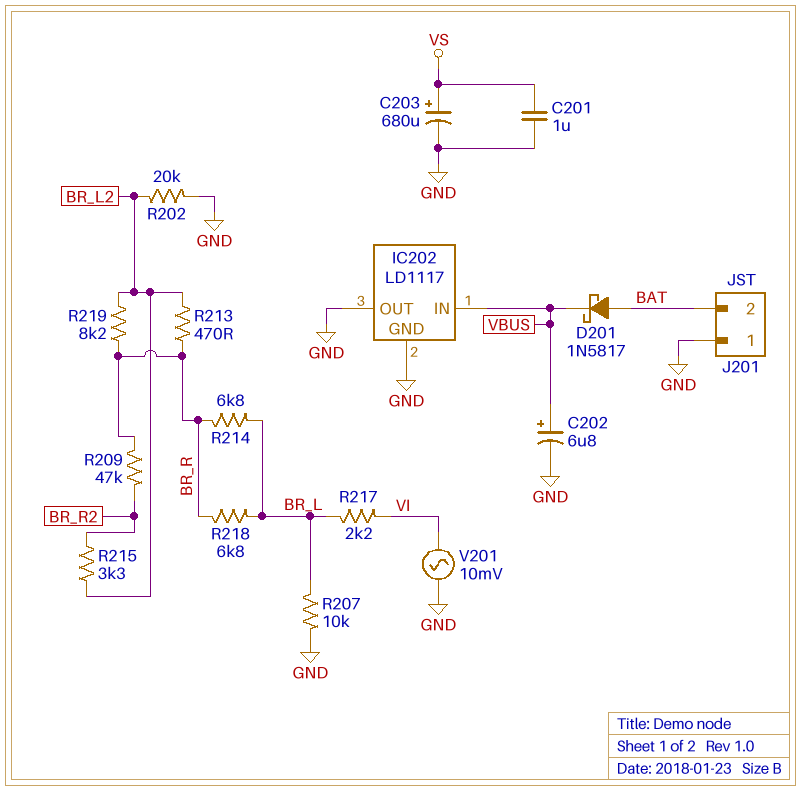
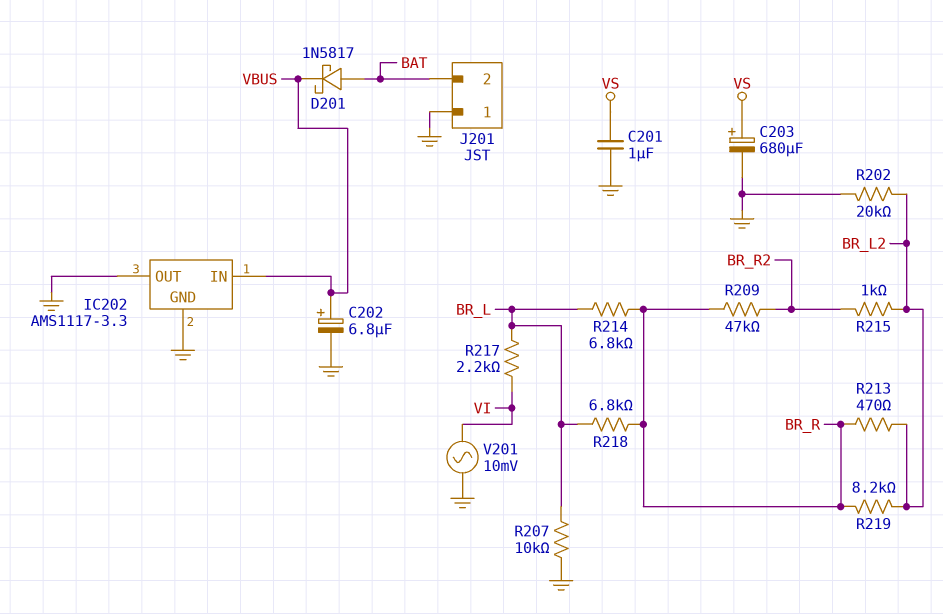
IC202: LD1117 -> AMS1117-3.3
R215: 3.3k (BR_L2, BR_R2) -> 1k (BR_L2, BR_R2)

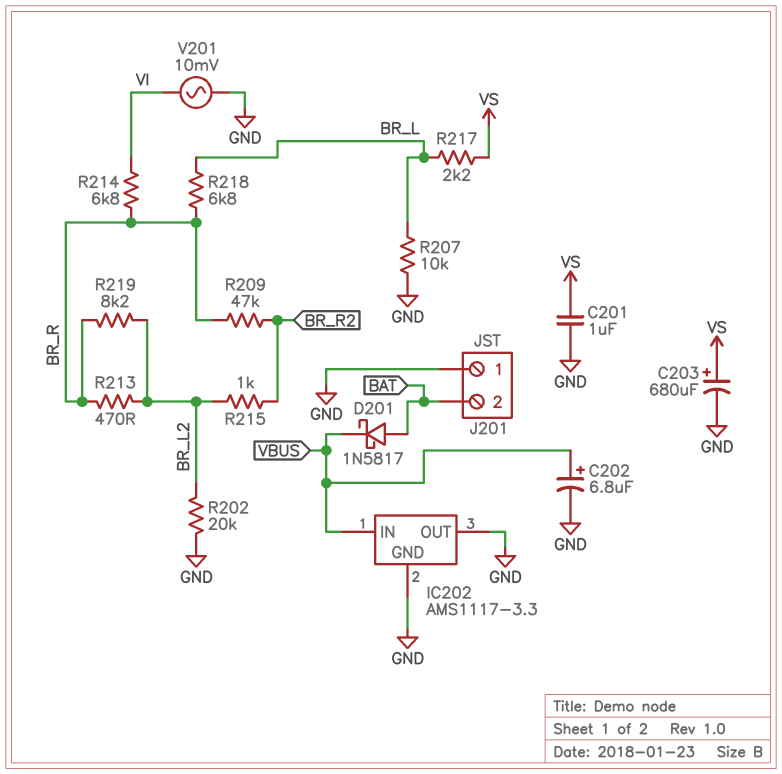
R214: 6.8k (BR_L, BR_R) -> 6.8k (BR_R, VI)
R217: 2.2k (BR_L, VI) -> 2.2k (BR_L, VS)

